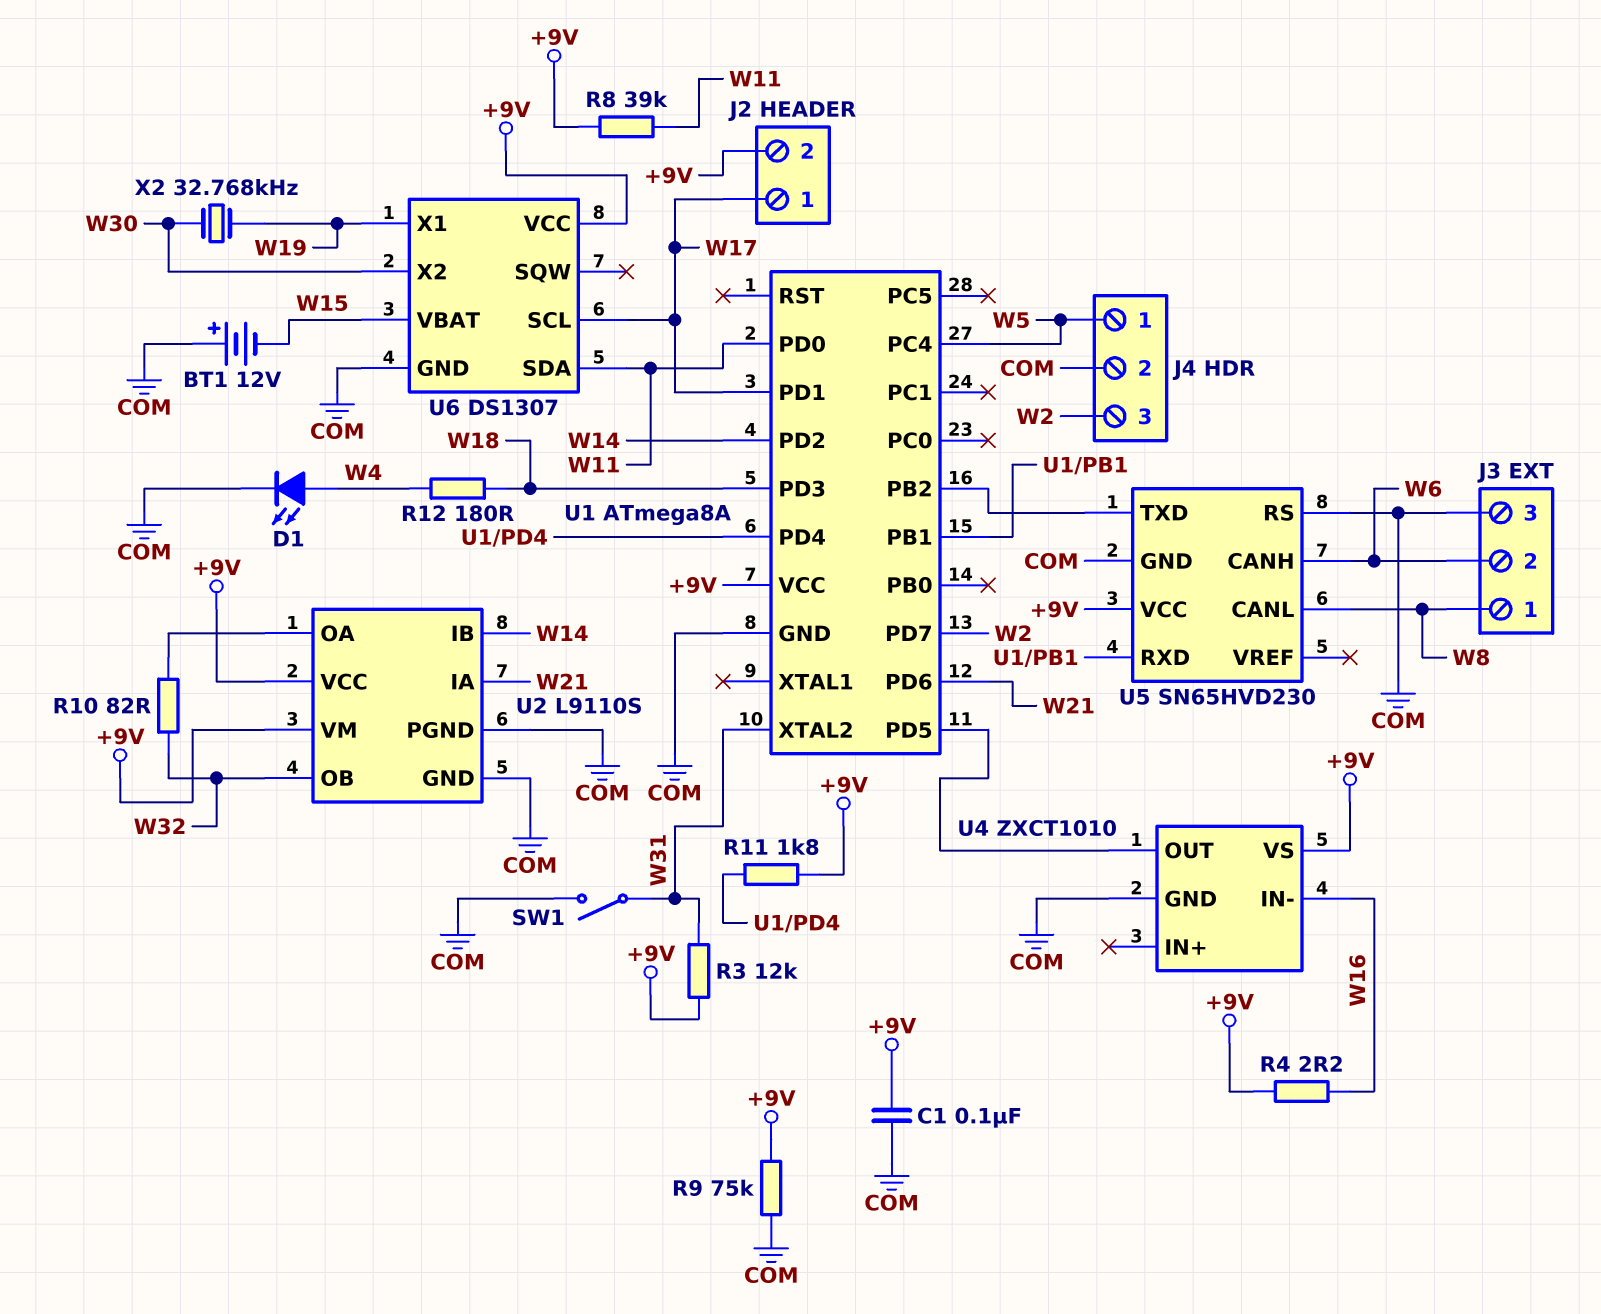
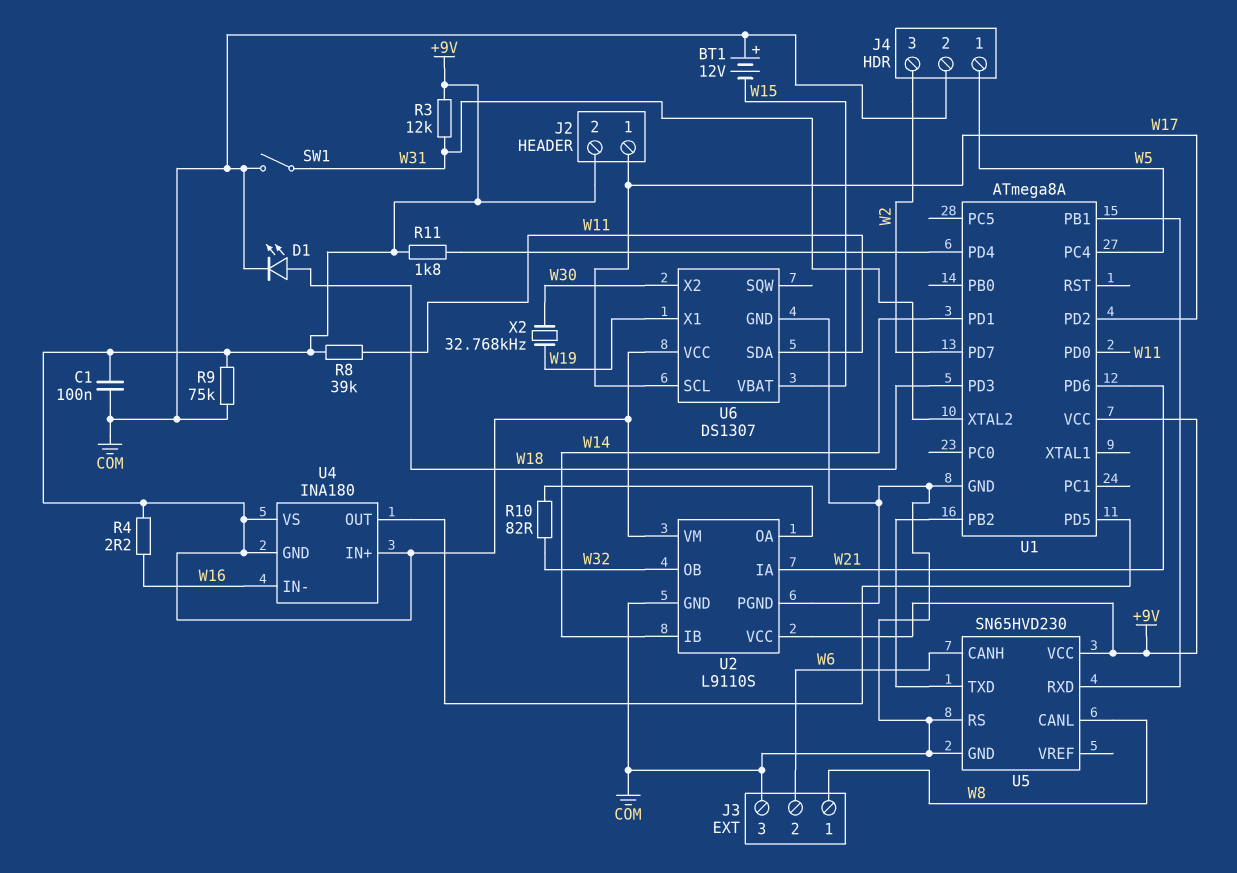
D1: LED (A W4, K COM) -> LED (A W18, K COM)
R12: 180 (W4, W18) -> none
U1 pin PD1: W17 -> W14
U1 pin PD2: W14 -> W17
U4: ZXCT1010 -> INA180
U4 pin GND: COM -> +9V
U4 pin IN+: none -> +9V

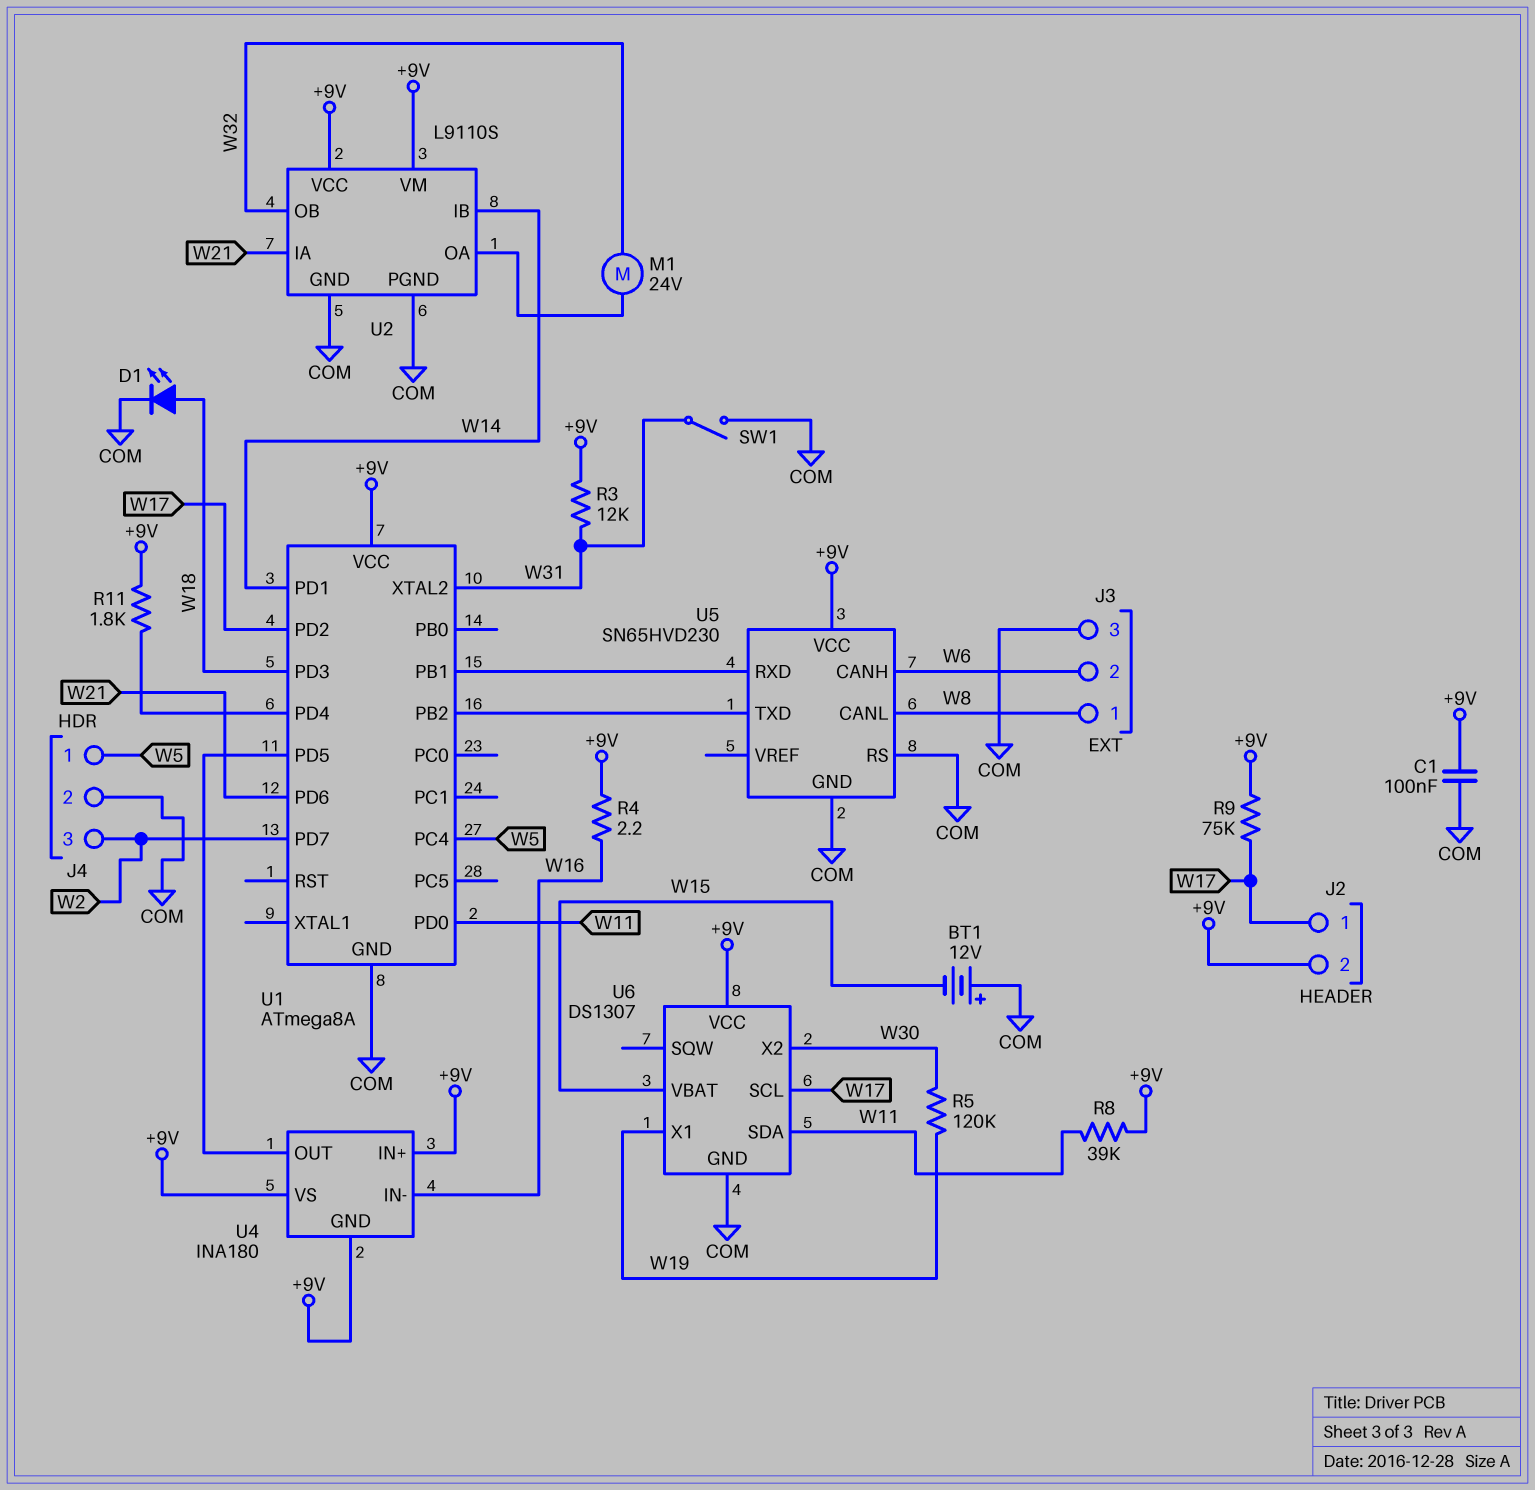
M1: none -> motor 24V (U2/OA, W32)
R5: none -> 120k (W19, W30)
R9: 75k (+9V, COM) -> 75k (+9V, W17)
R10: 82 (U2/OA, W32) -> none
X2: 32.768kHz (W19, W30) -> none

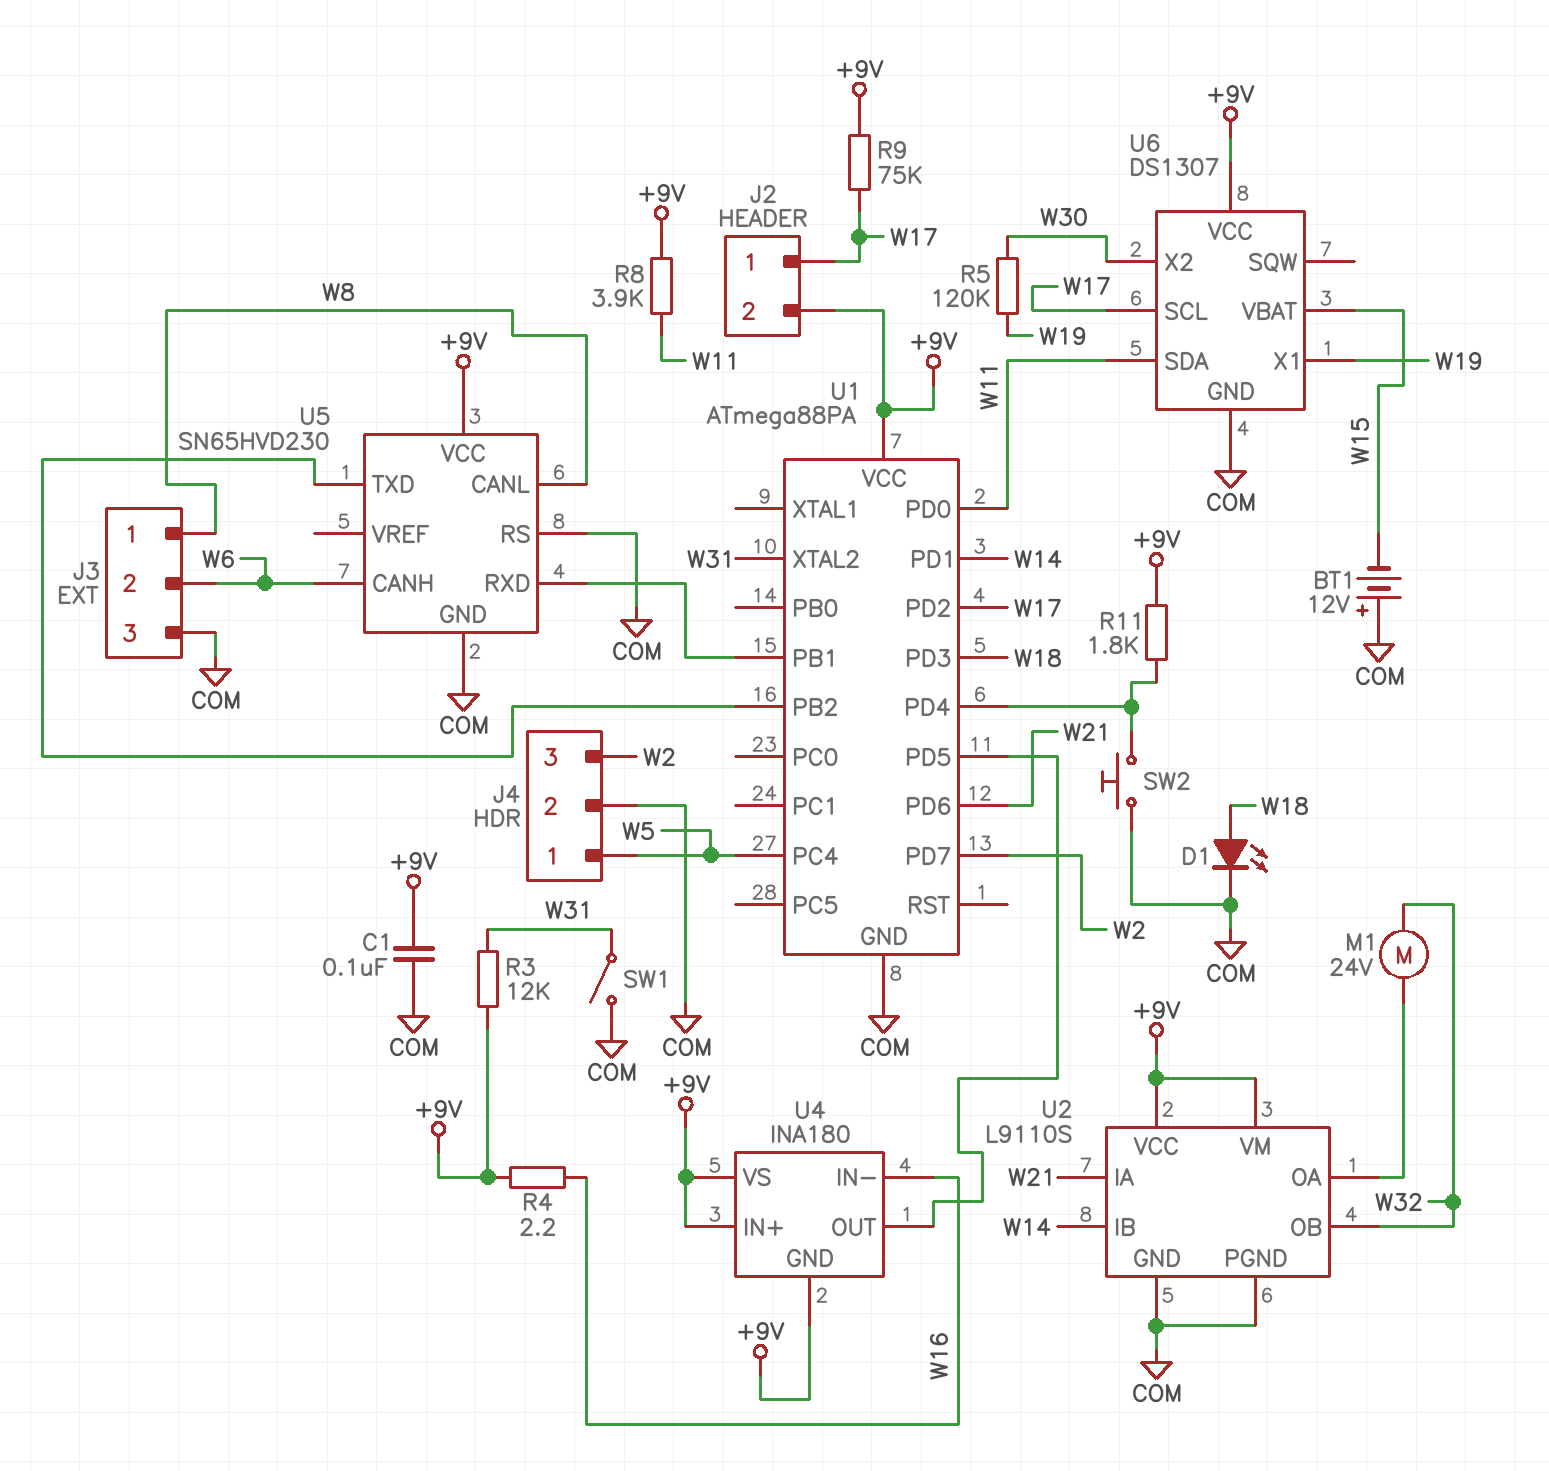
R8: 39k (+9V, W11) -> 3.9k (+9V, W11)
SW2: none -> button (COM, U1/PD4)
U1: ATmega8A -> ATmega88PA

